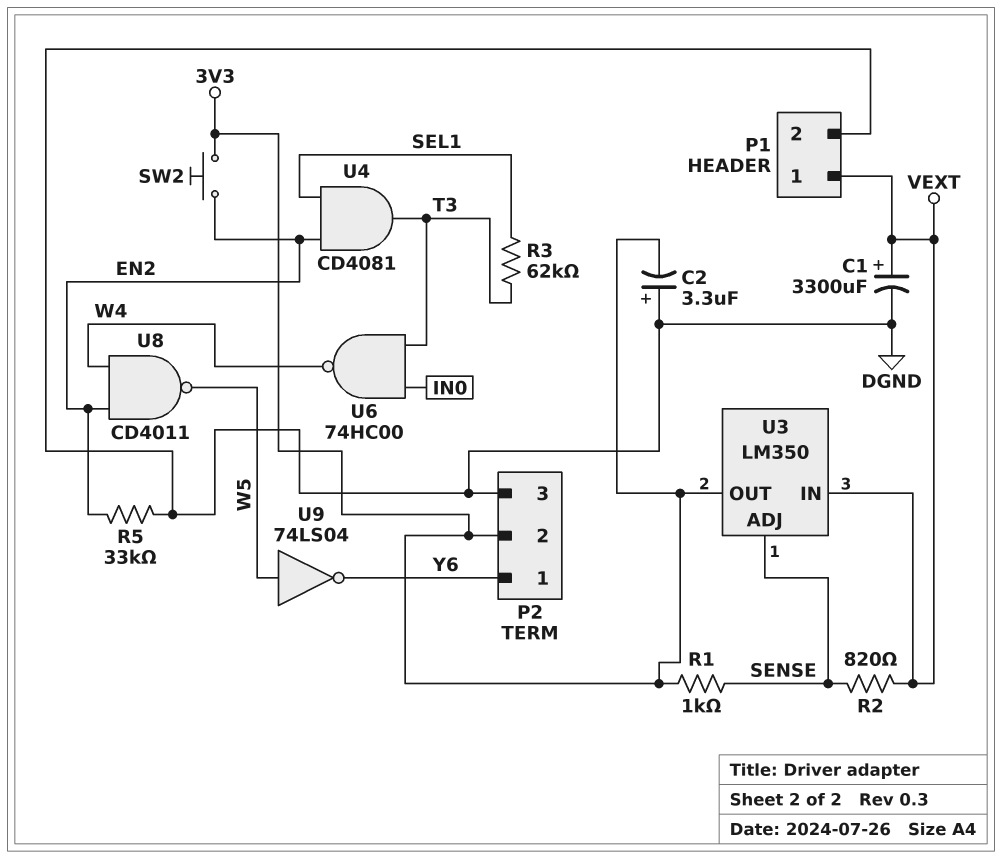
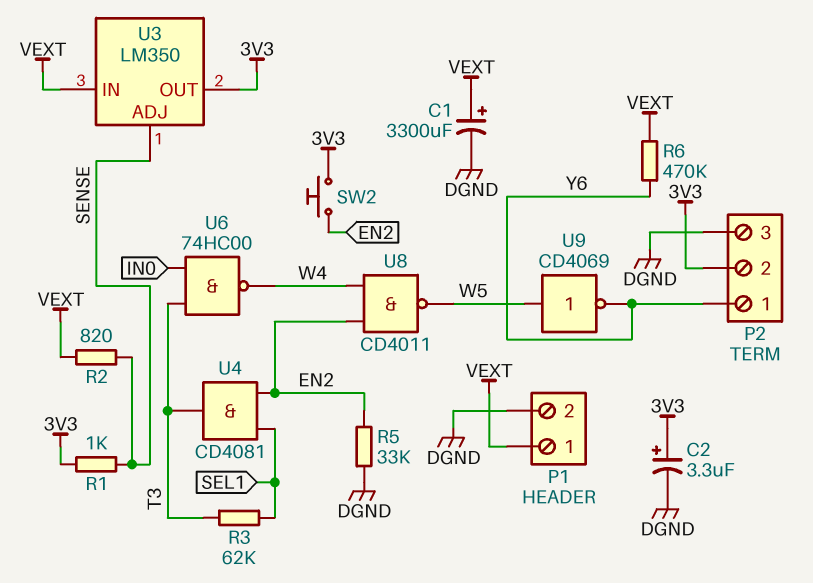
C2: 3.3uF (plus DGND, minus 3V3) -> 3.3uF (plus 3V3, minus DGND)
R6: none -> 470k (VEXT, Y6)
U9: NOT 74LS04 (in W5, out Y6) -> NOT CD4069 (in W5, out Y6)

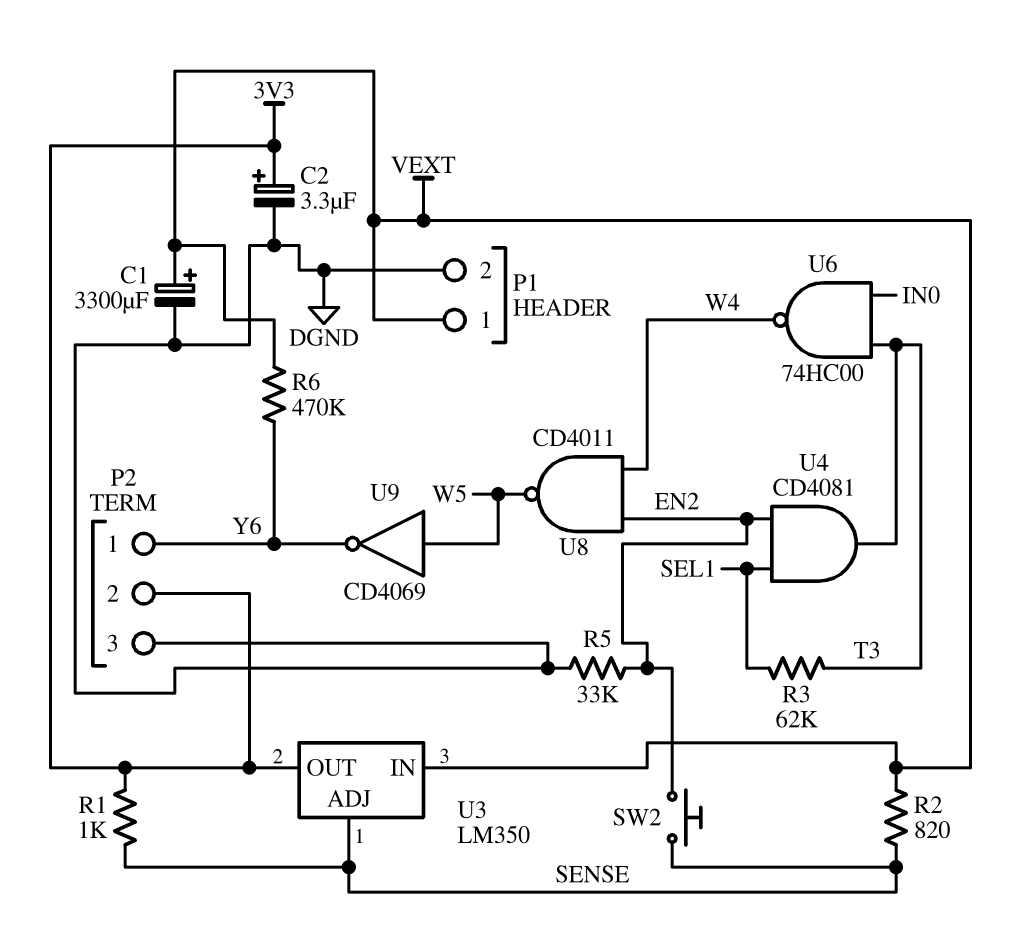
SW2: button (3V3, EN2) -> button (EN2, SENSE)

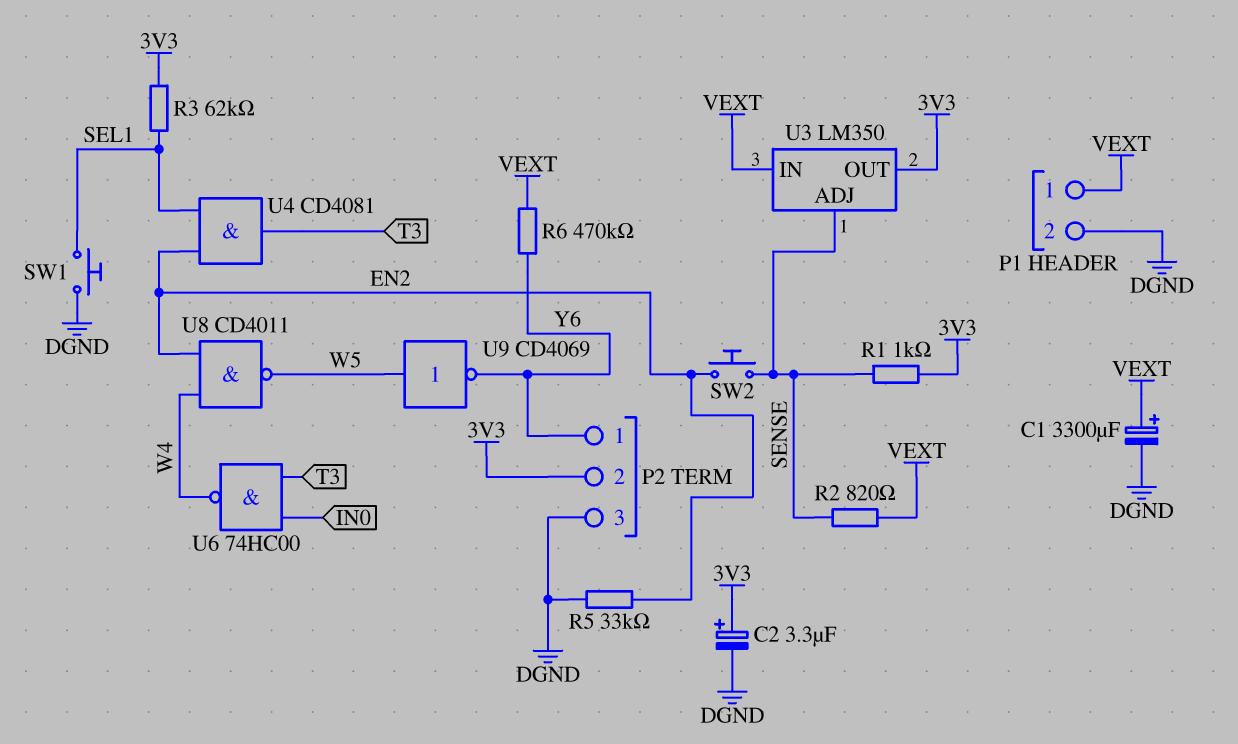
R3: 62k (SEL1, T3) -> 62k (3V3, SEL1)
SW1: none -> button (DGND, SEL1)

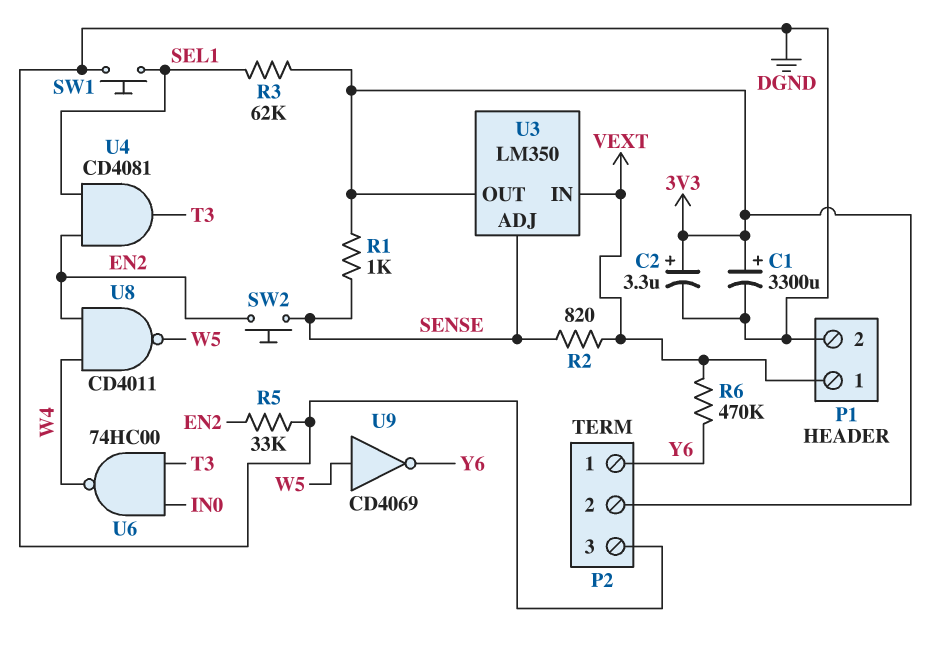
C1: 3300uF (plus VEXT, minus DGND) -> 3300uF (plus 3V3, minus DGND)

